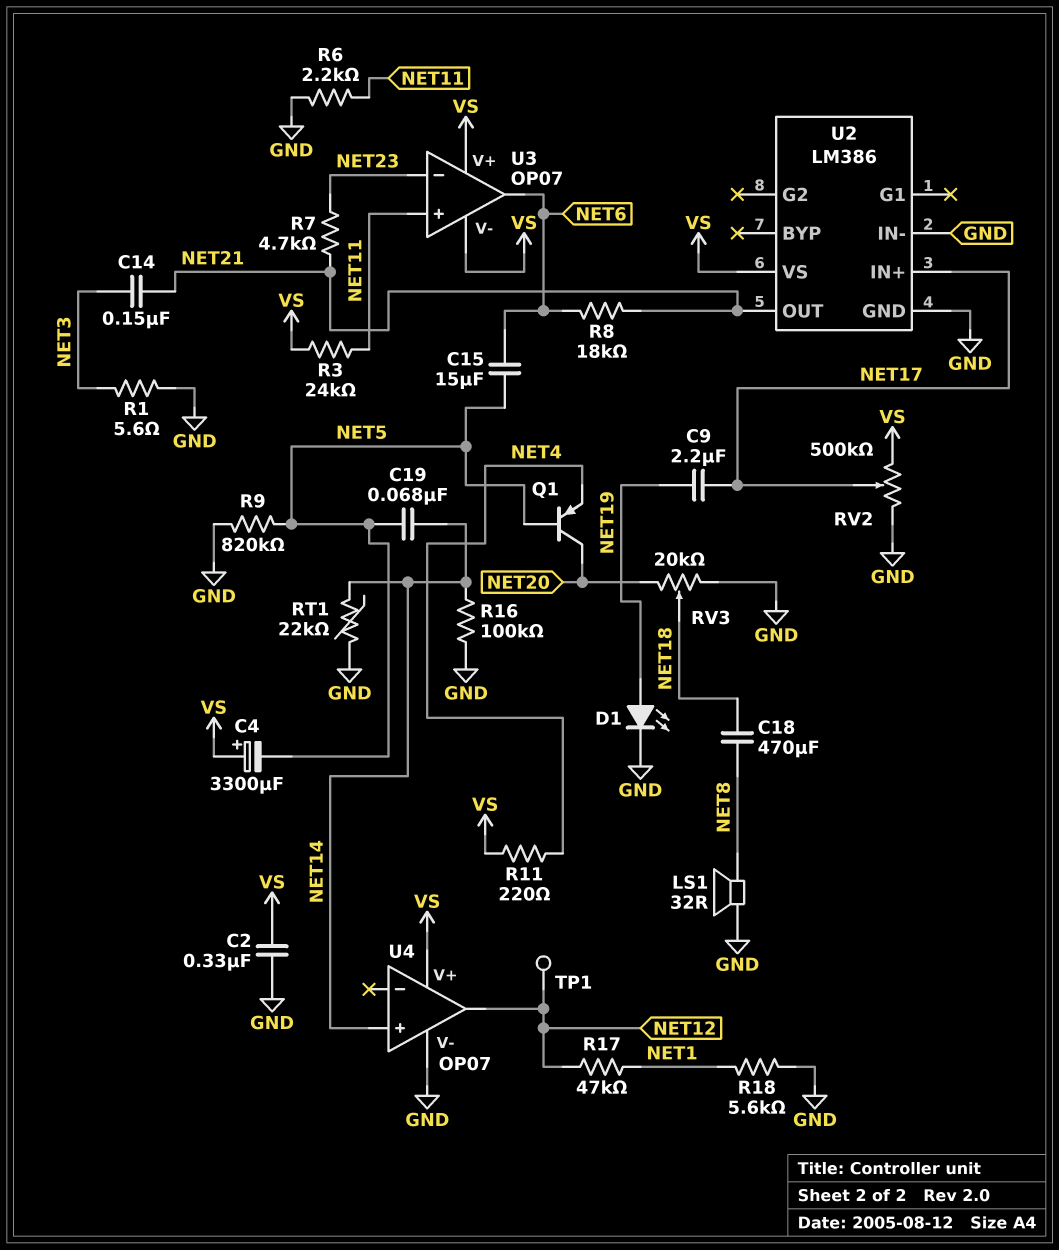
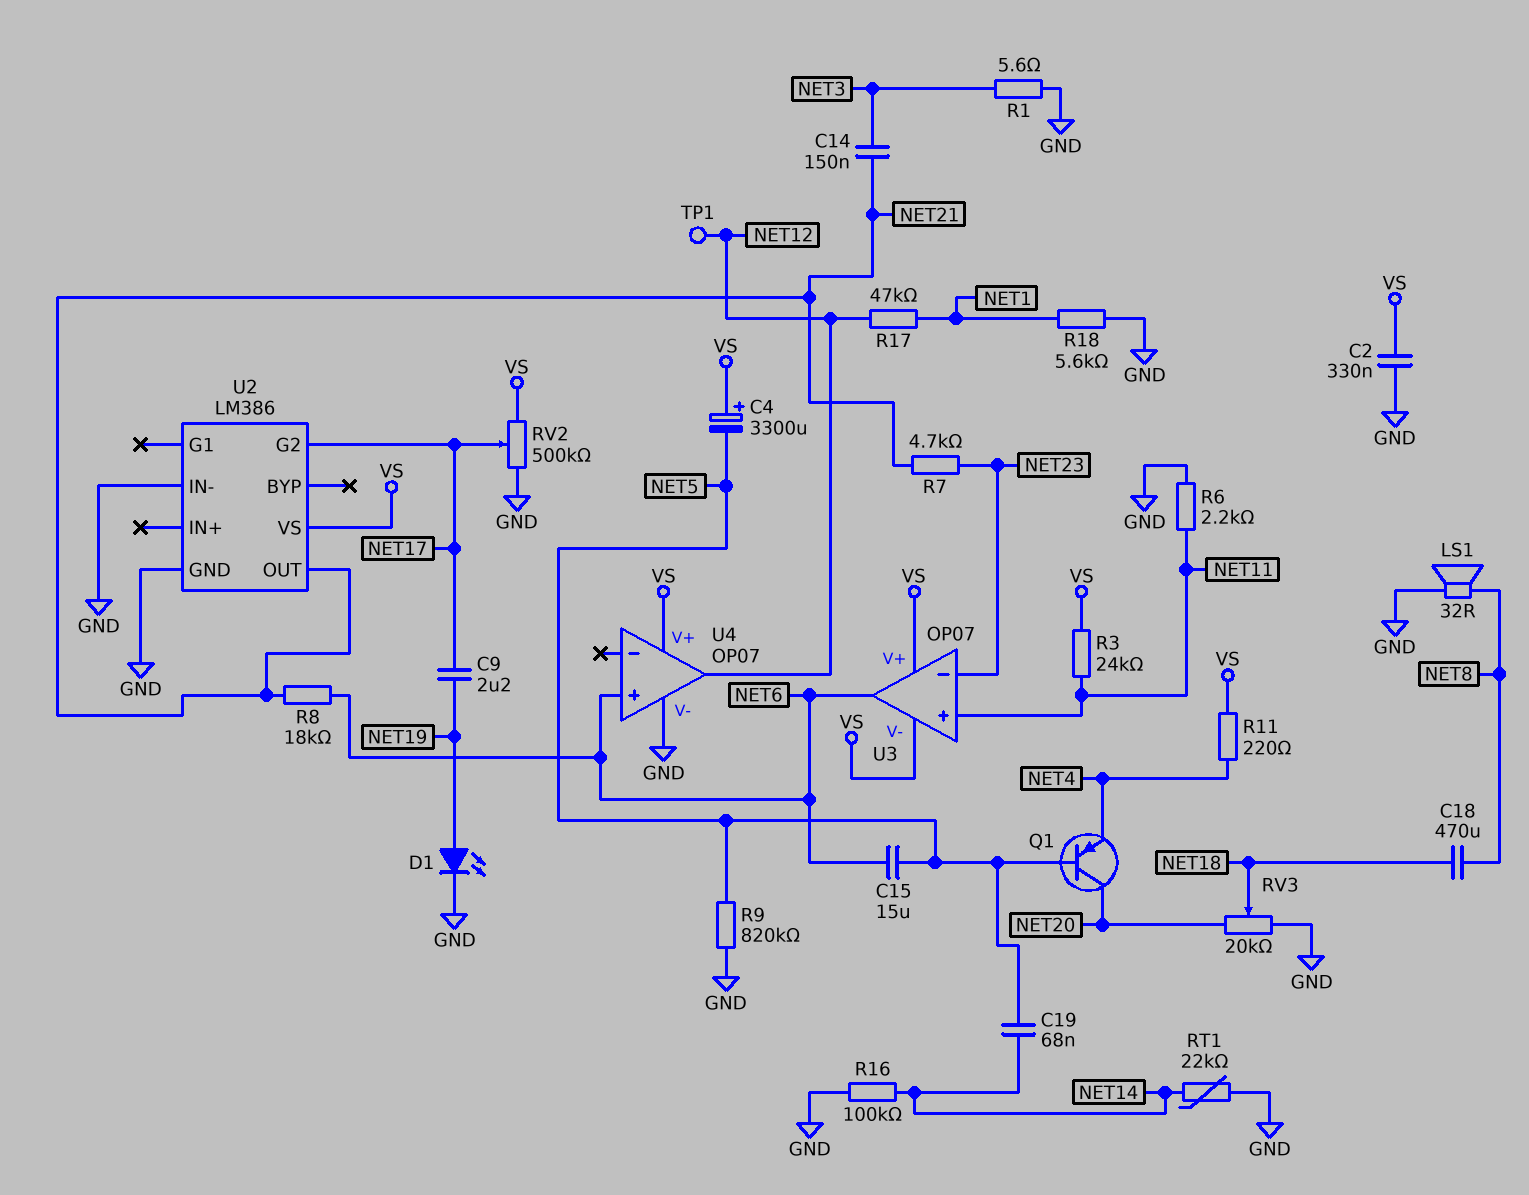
U2 pin G2: none -> NET17
U2 pin IN+: NET17 -> none
U4 pin in+: NET14 -> NET6

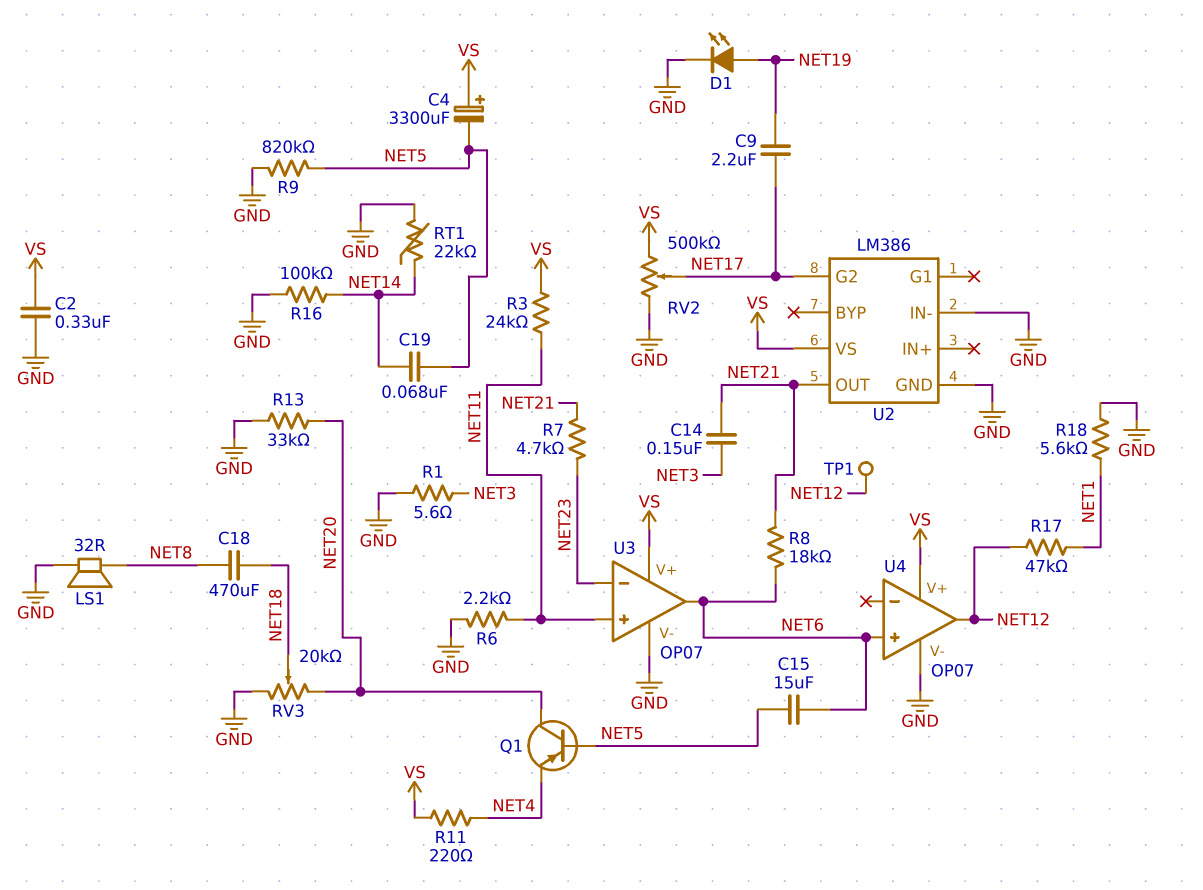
R13: none -> 33k (GND, NET20)
U3 pin V-: VS -> GND

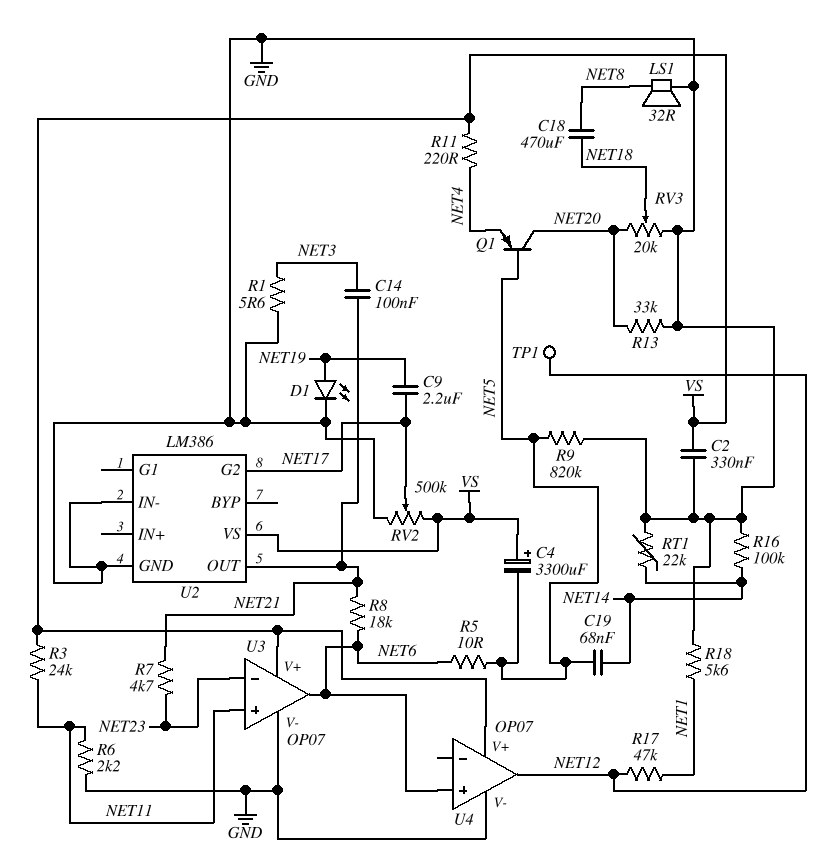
C14: 150nF (NET3, NET21) -> 100nF (NET3, NET21)
C15: 15uF (NET5, NET6) -> none
R5: none -> 10 (NET5, NET6)

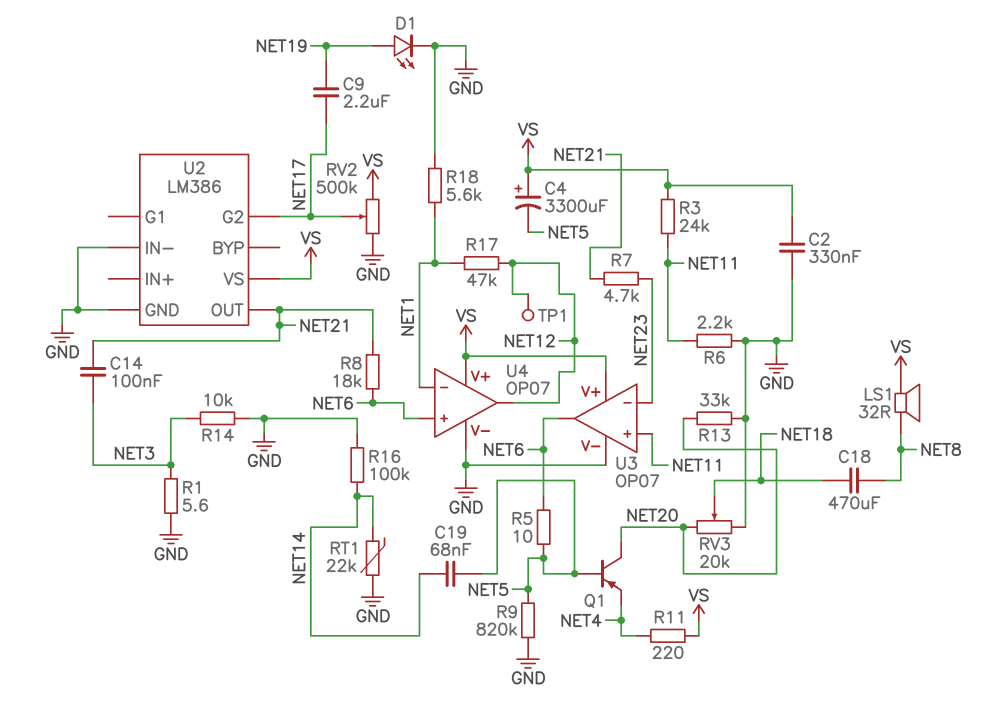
LS1: speaker 32R (GND, NET8) -> speaker 32R (NET8, VS)
R14: none -> 10k (GND, NET3)
U4 pin in-: none -> NET1

